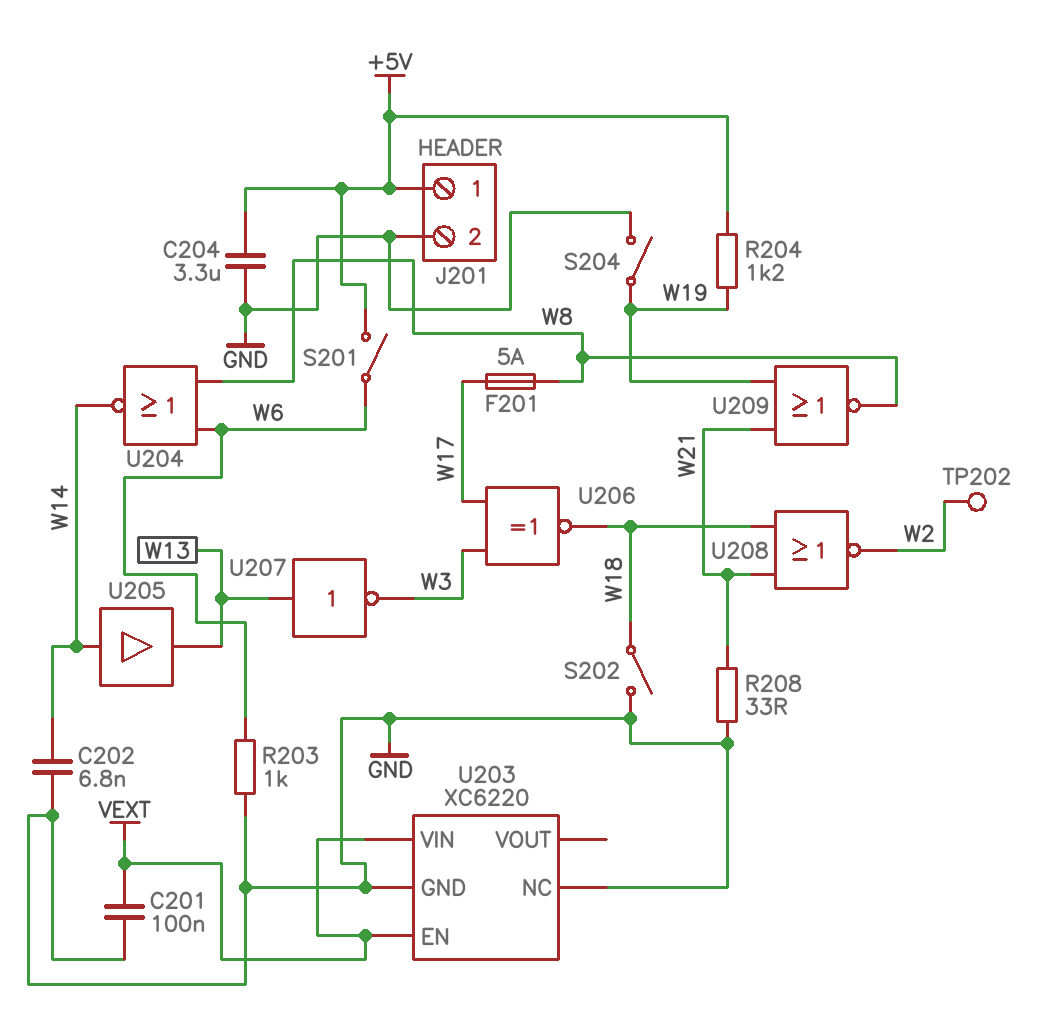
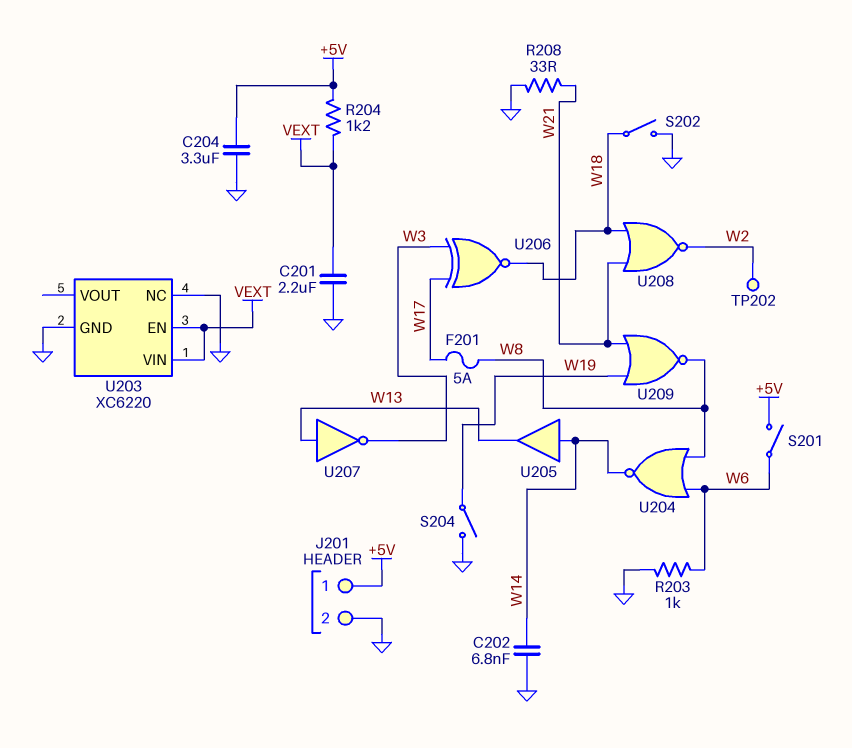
C201: 100nF (GND, VEXT) -> 2.2uF (GND, VEXT)
R204: 1.2k (+5V, W19) -> 1.2k (+5V, VEXT)

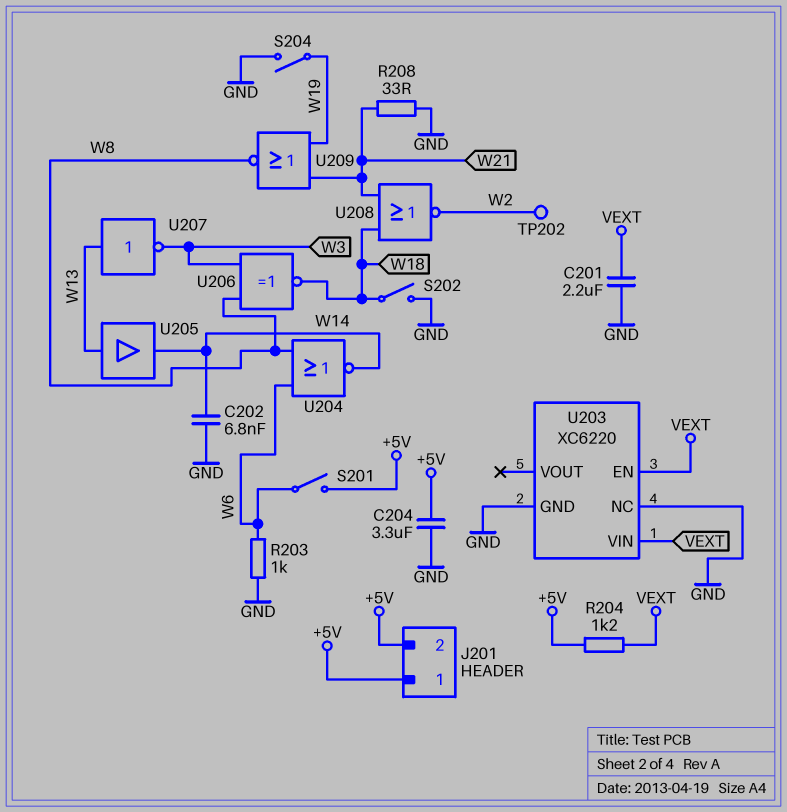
F201: 5A (W8, W17) -> none
J201 pin 2: GND -> +5V
U205: buffer (in W14, out W13) -> buffer (in W13, out W14)
U206: XNOR (in W3, in W17, out W18) -> XNOR (in W3, in W8, out W18)

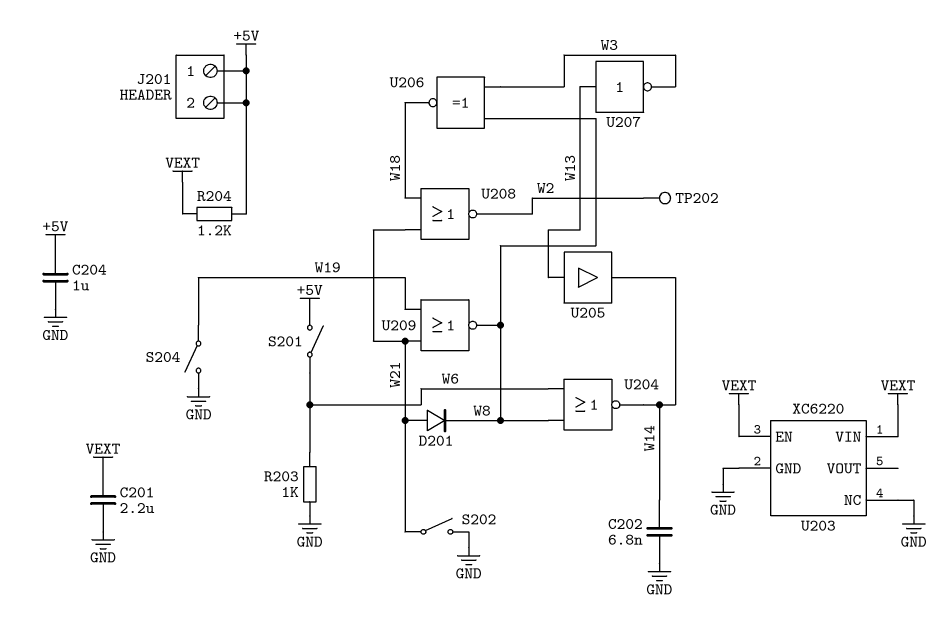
C204: 3.3uF (+5V, GND) -> 1uF (+5V, GND)
D201: none -> diode (A W21, K W8)
R208: 33 (GND, W21) -> none
S202: switch (GND, W18) -> switch (GND, W21)

